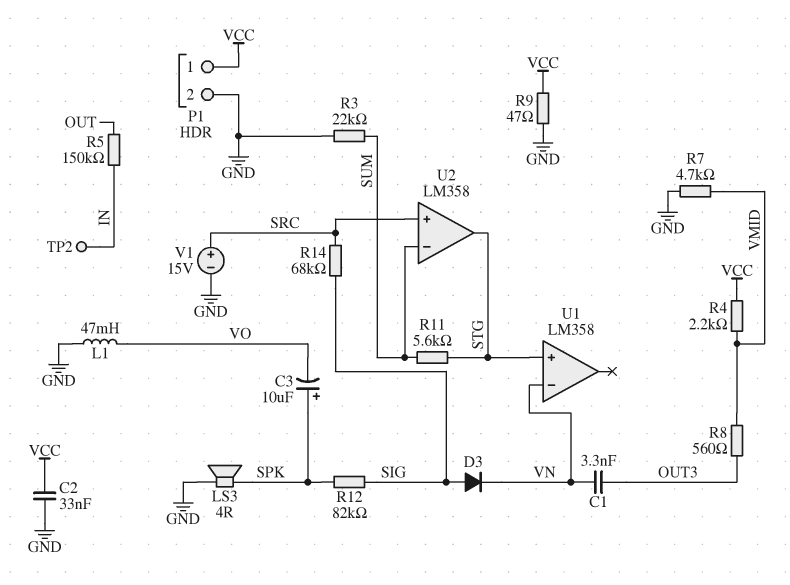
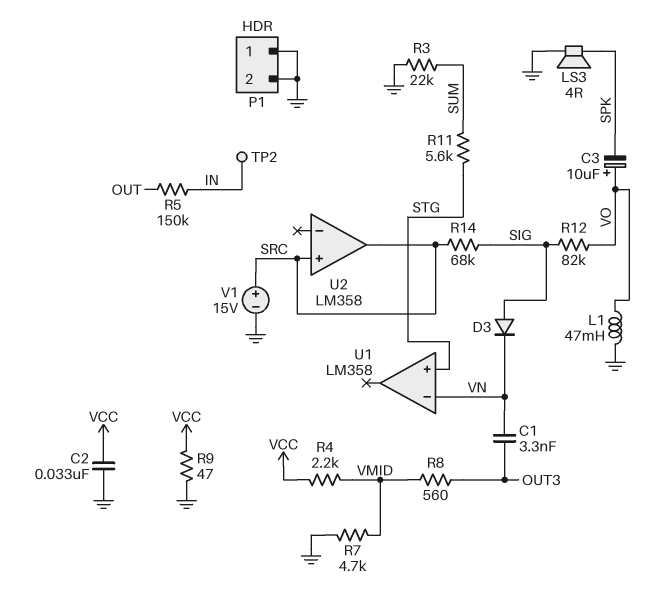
C3: 10uF (plus SPK, minus VO) -> 10uF (plus VO, minus SPK)
P1 pin 1: VCC -> GND
R12: 82k (SIG, SPK) -> 82k (SIG, VO)
U2 pin in-: SUM -> none
U2 pin out: STG -> SRC

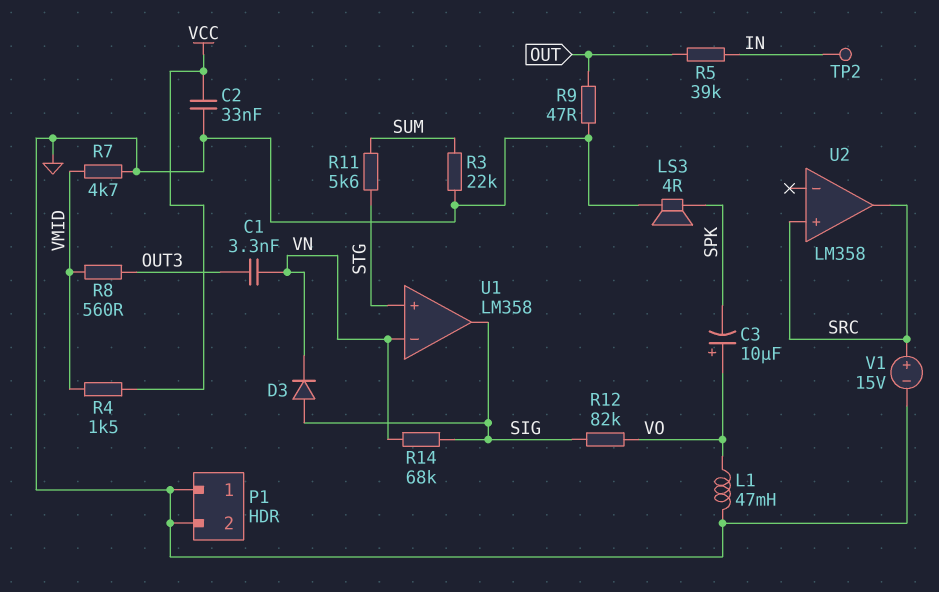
R4: 2.2k (VCC, VMID) -> 1.5k (VCC, VMID)
R5: 150k (IN, OUT) -> 39k (IN, OUT)
R9: 47 (GND, VCC) -> 47 (GND, OUT)
R14: 68k (SIG, SRC) -> 68k (SIG, VN)
U1 pin out: none -> SIG

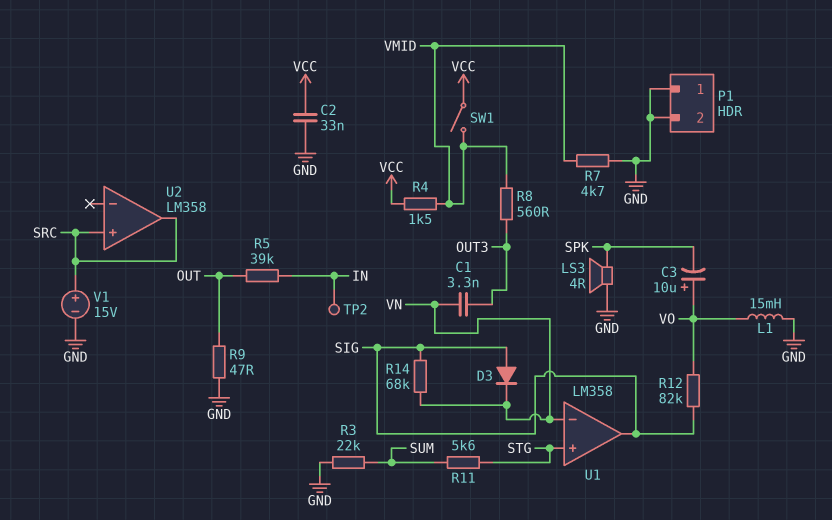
L1: 47mH (GND, VO) -> 15mH (GND, VO)
SW1: none -> switch (VCC, VMID)

